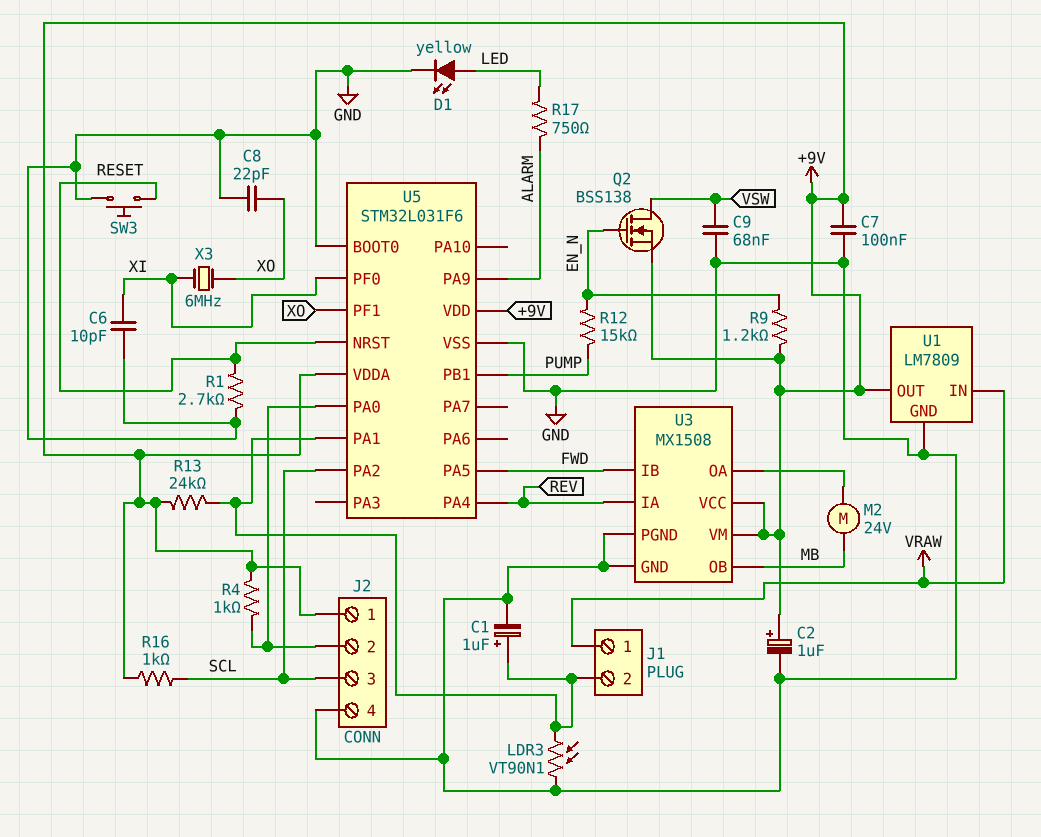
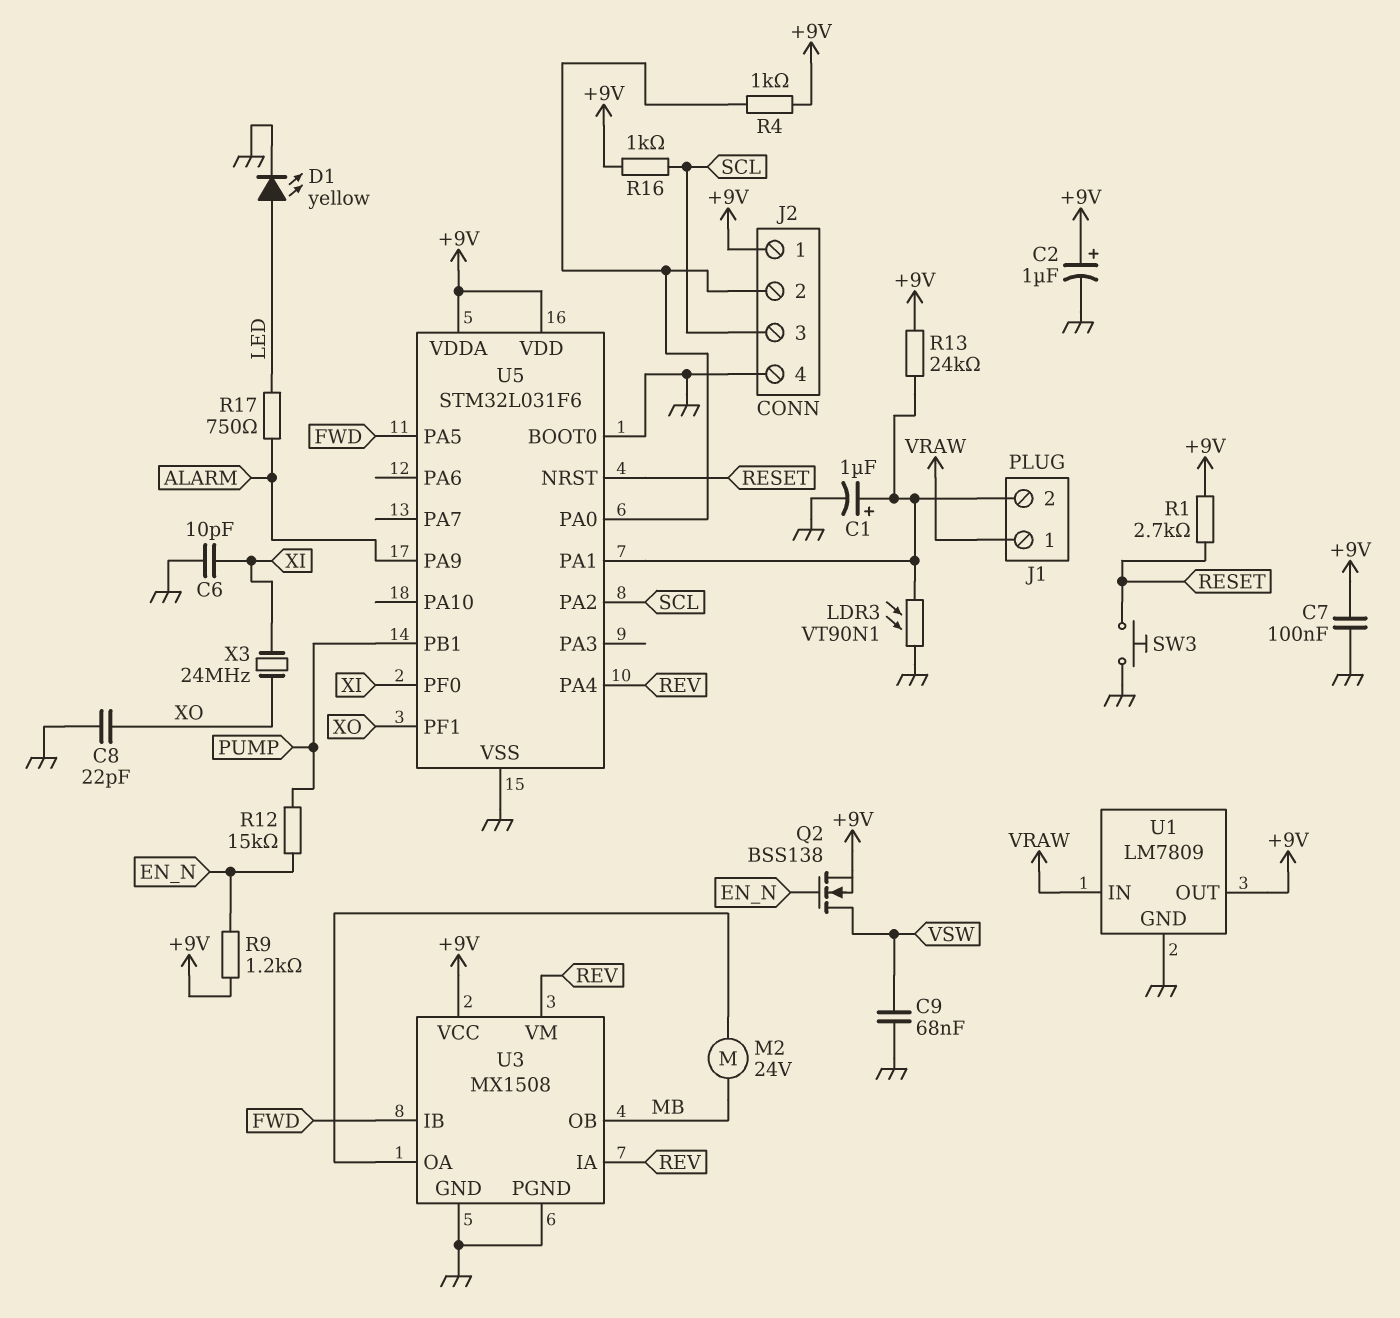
R1: 2.7k (GND, RESET) -> 2.7k (+9V, RESET)
U3 pin VM: +9V -> REV
X3: 6MHz (XI, XO) -> 24MHz (XI, XO)

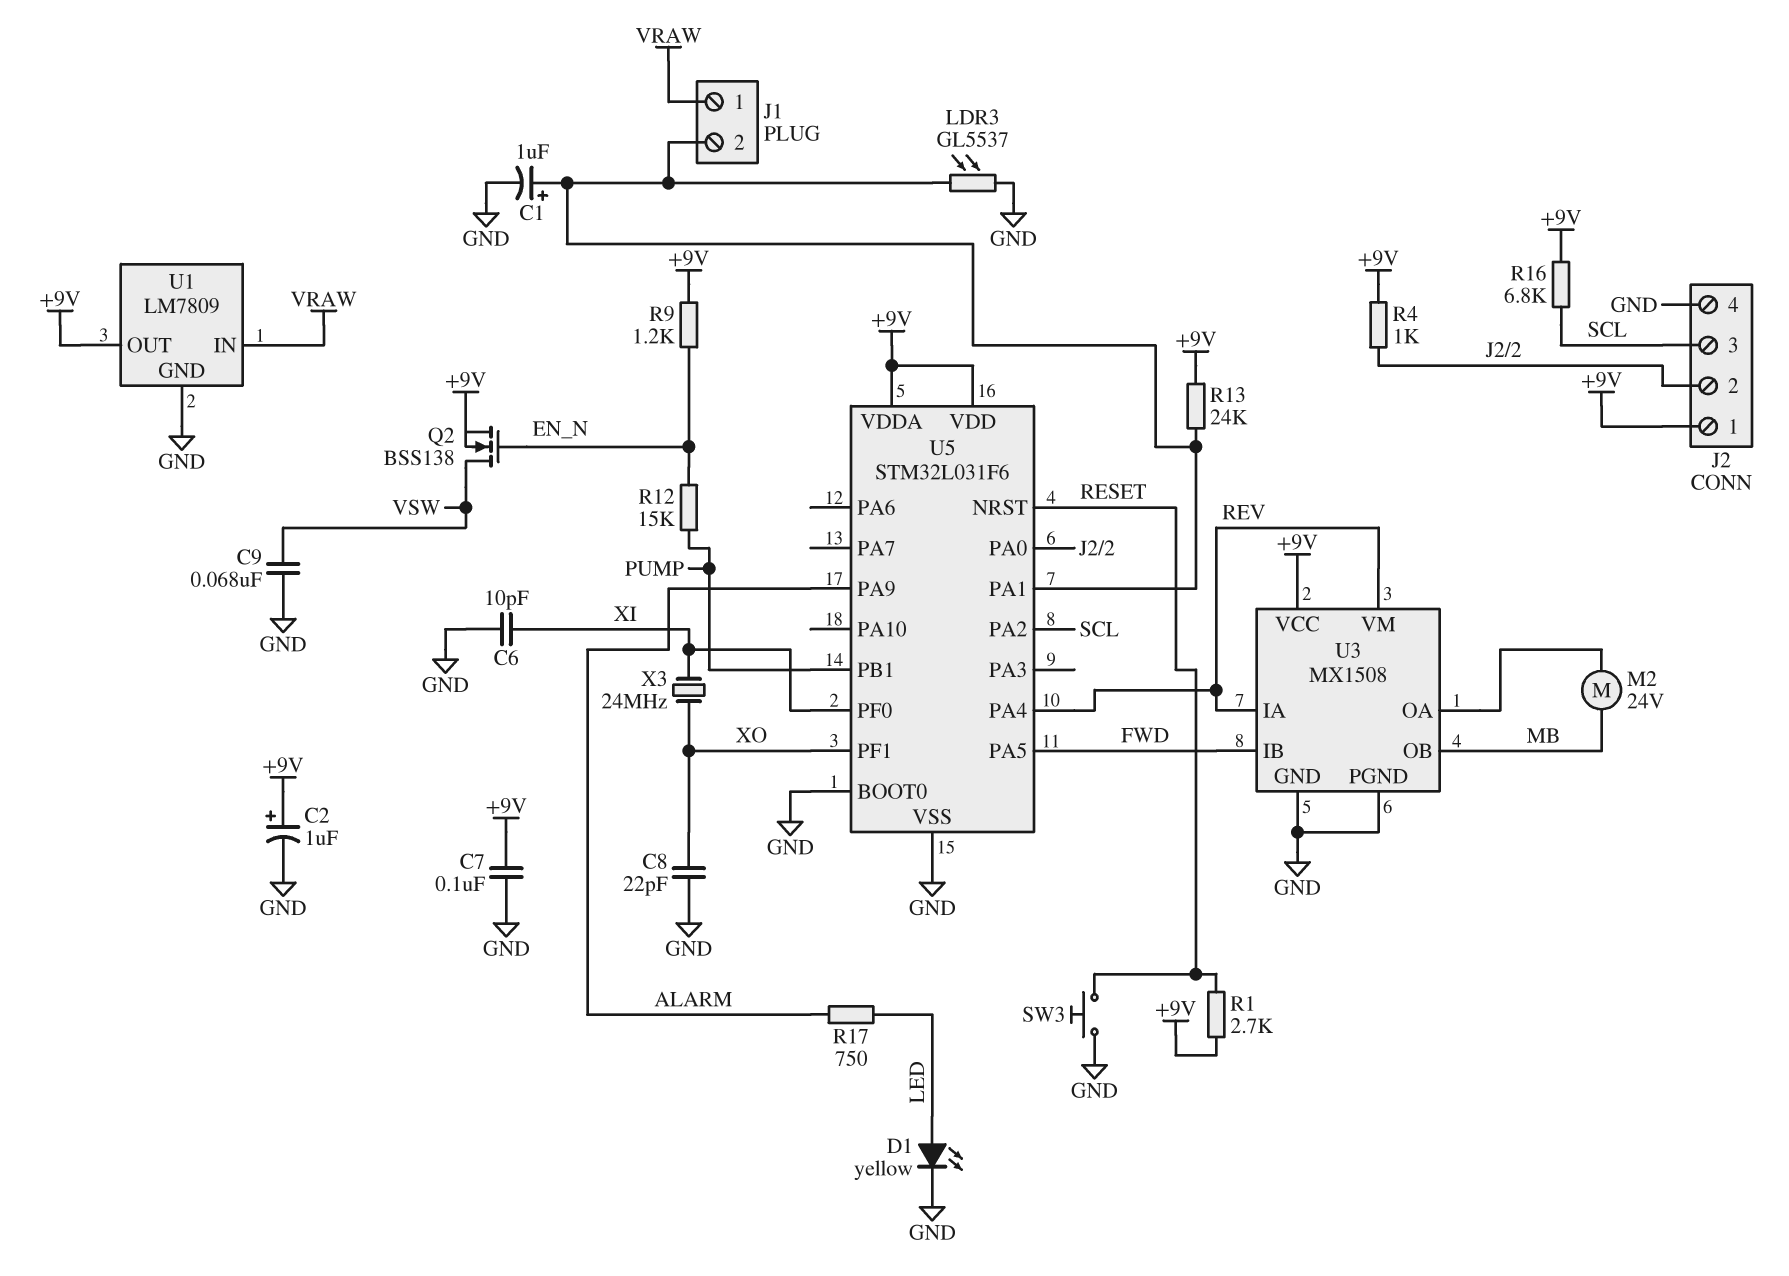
LDR3: VT90N1 (GND, J1/2) -> GL5537 (GND, J1/2)
R16: 1k (+9V, SCL) -> 6.8k (+9V, SCL)

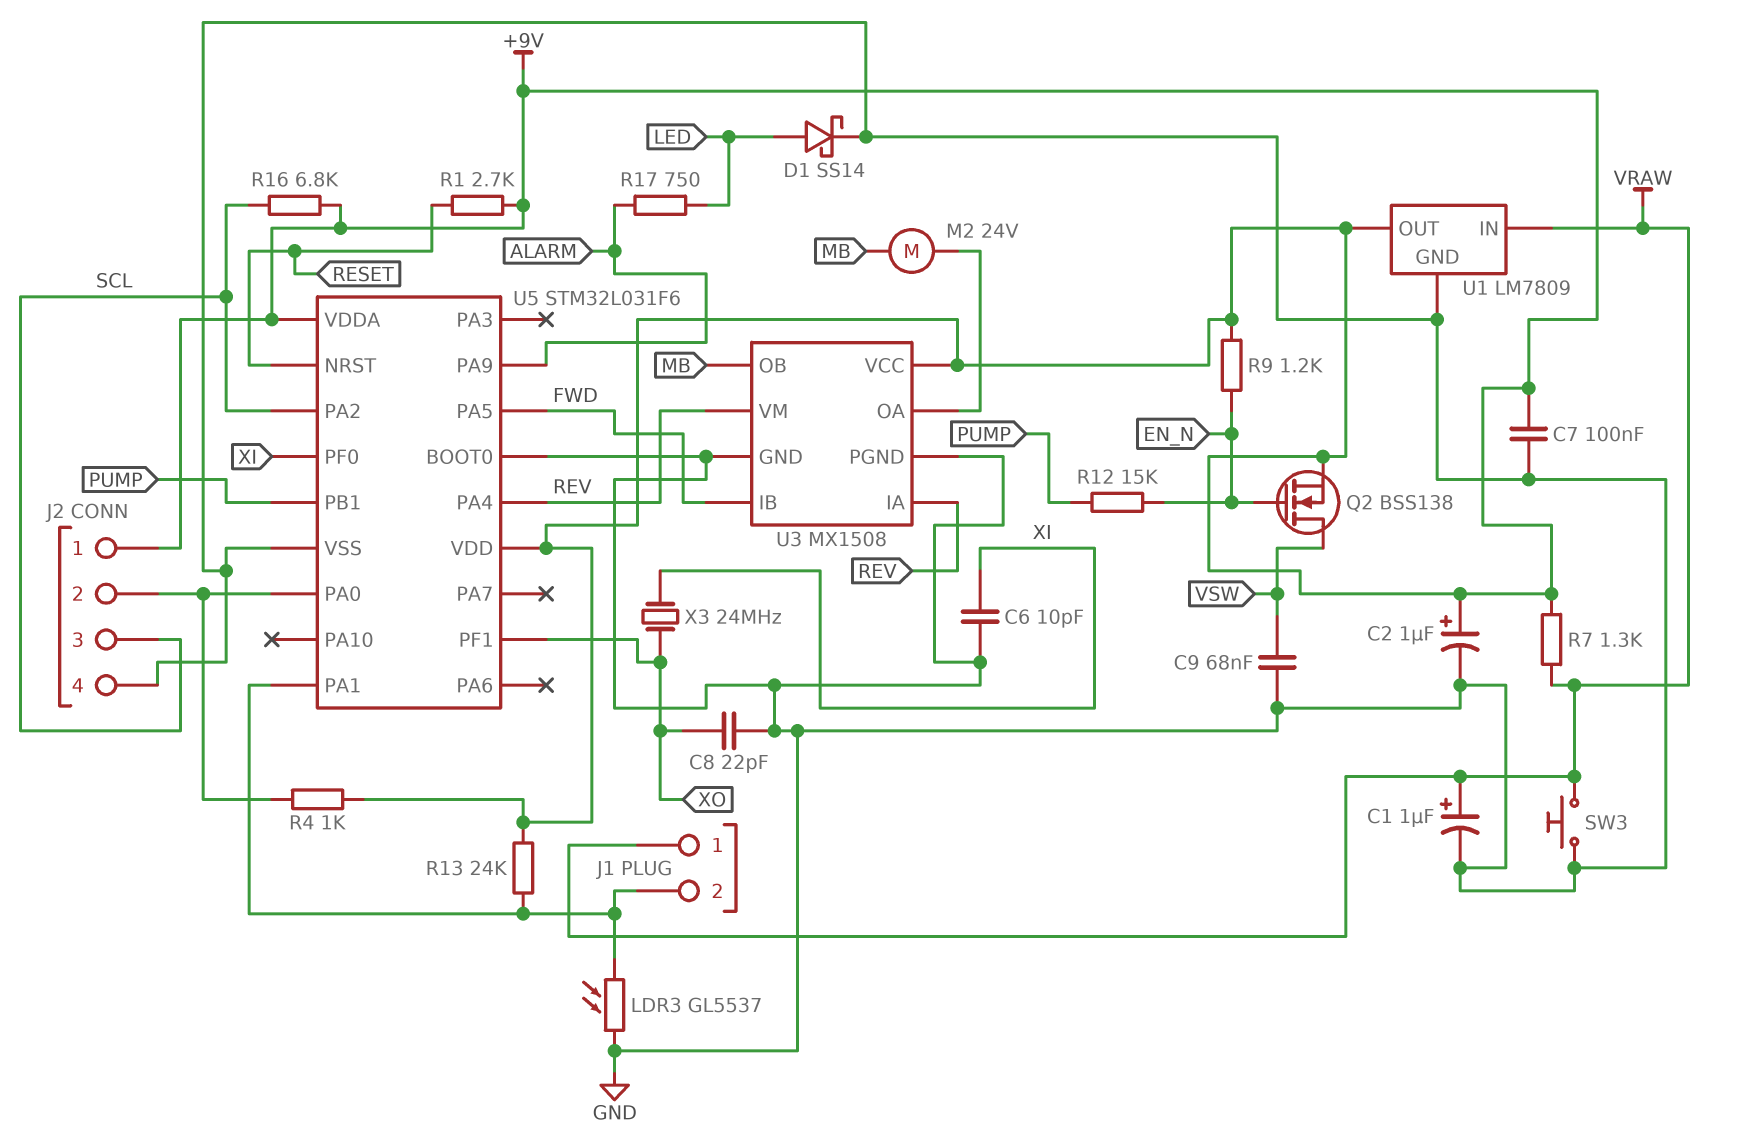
C1: 1uF (plus J1/2, minus GND) -> 1uF (plus VRAW, minus GND)
D1: LED yellow (A LED, K GND) -> schottky SS14 (A LED, K GND)
R7: none -> 1.3k (+9V, VRAW)
SW3: button (GND, RESET) -> button (GND, VRAW)

